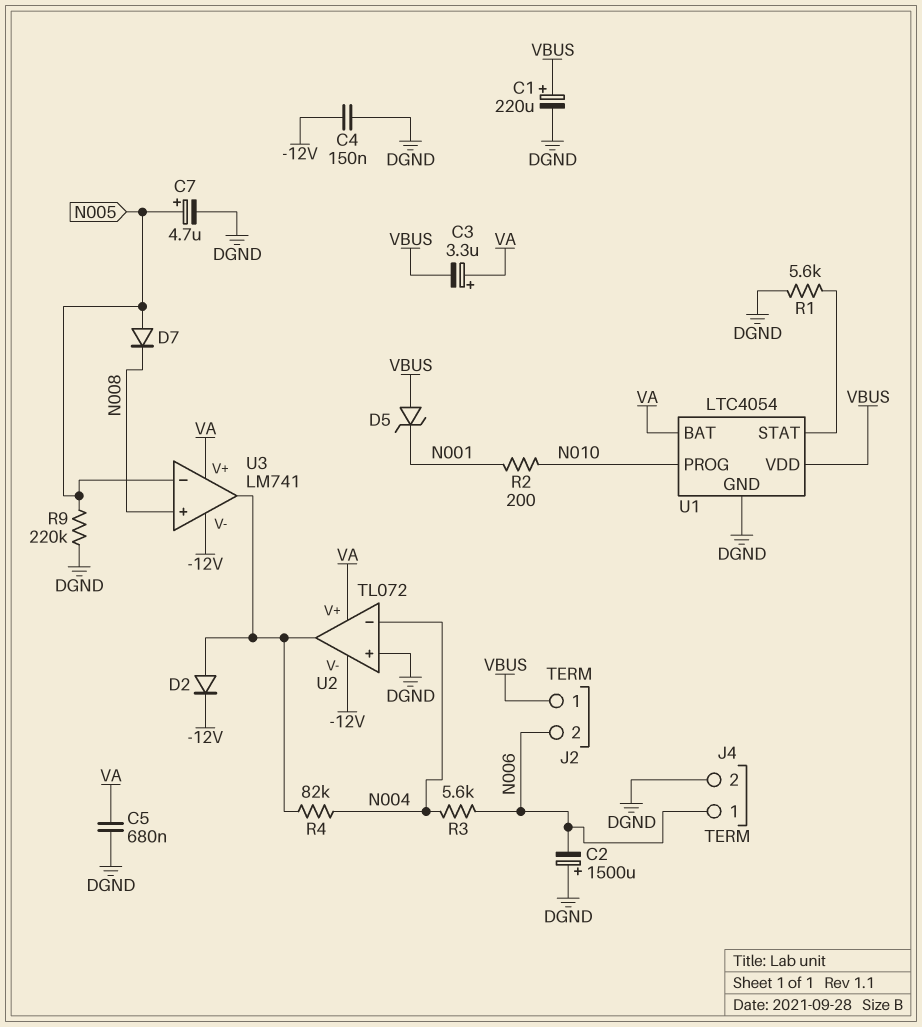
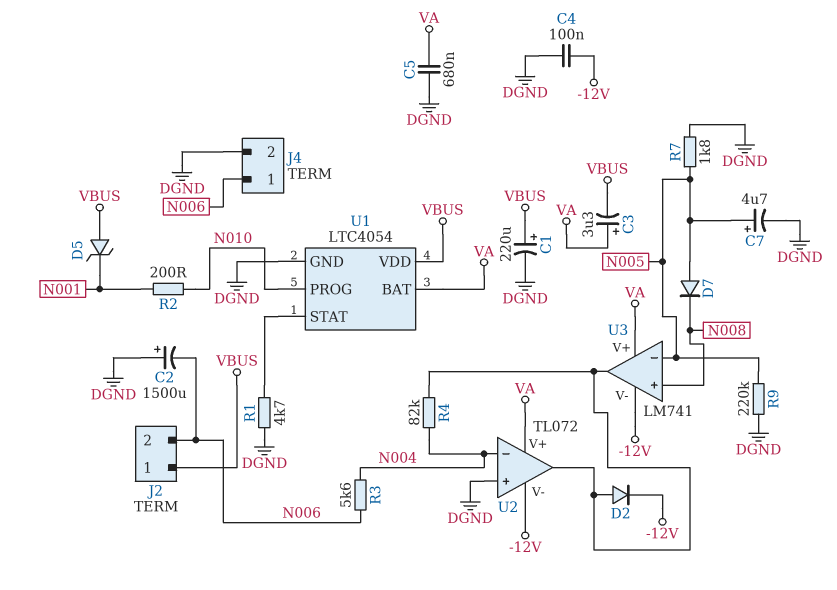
C4: 150nF (-12V, DGND) -> 100nF (-12V, DGND)
R1: 5.6k (DGND, U1/STAT) -> 4.7k (DGND, U1/STAT)
R7: none -> 1.8k (DGND, N005)

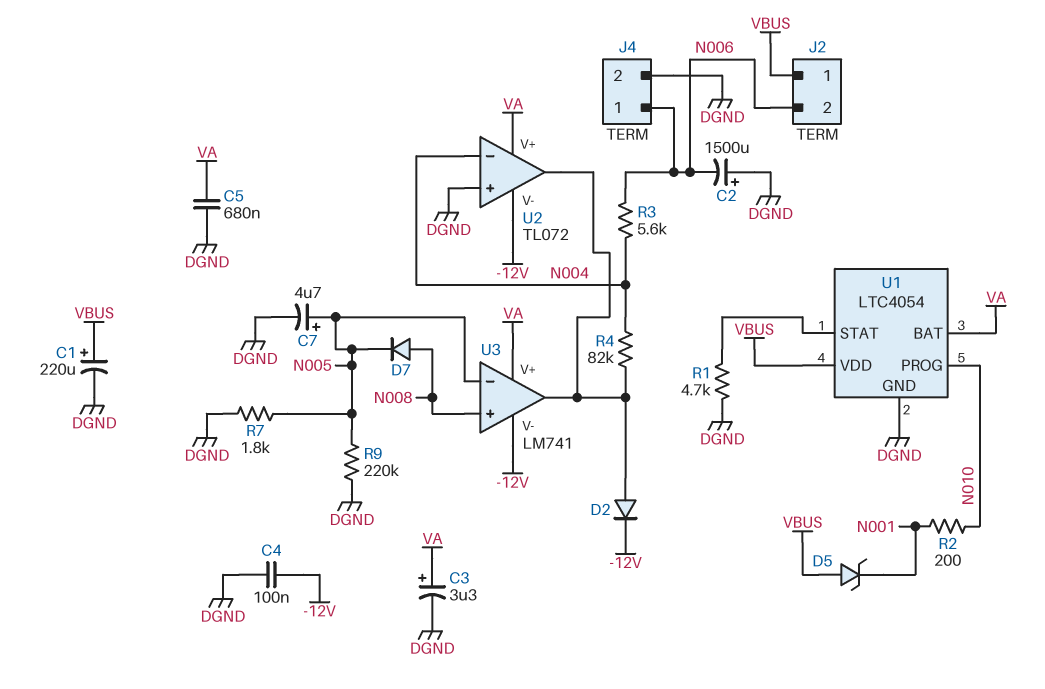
C3: 3.3uF (plus VA, minus VBUS) -> 3.3uF (plus VA, minus DGND)
D7: diode (A N005, K N008) -> diode (A N008, K N005)

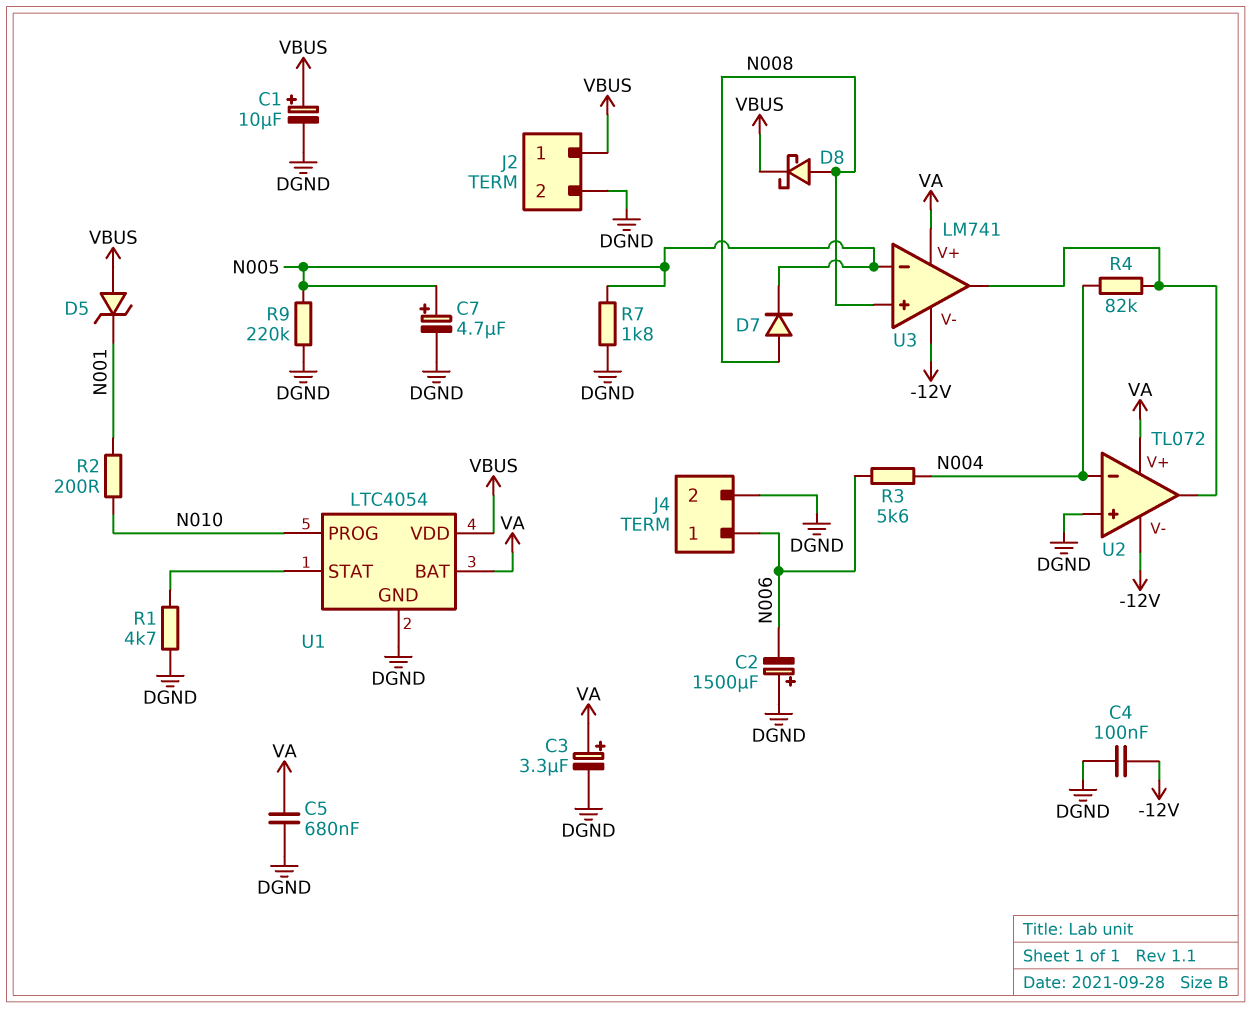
C1: 220uF (plus VBUS, minus DGND) -> 10uF (plus VBUS, minus DGND)
D2: diode (A U2/out, K -12V) -> none
D8: none -> schottky (A N008, K VBUS)
J2 pin 2: N006 -> DGND

